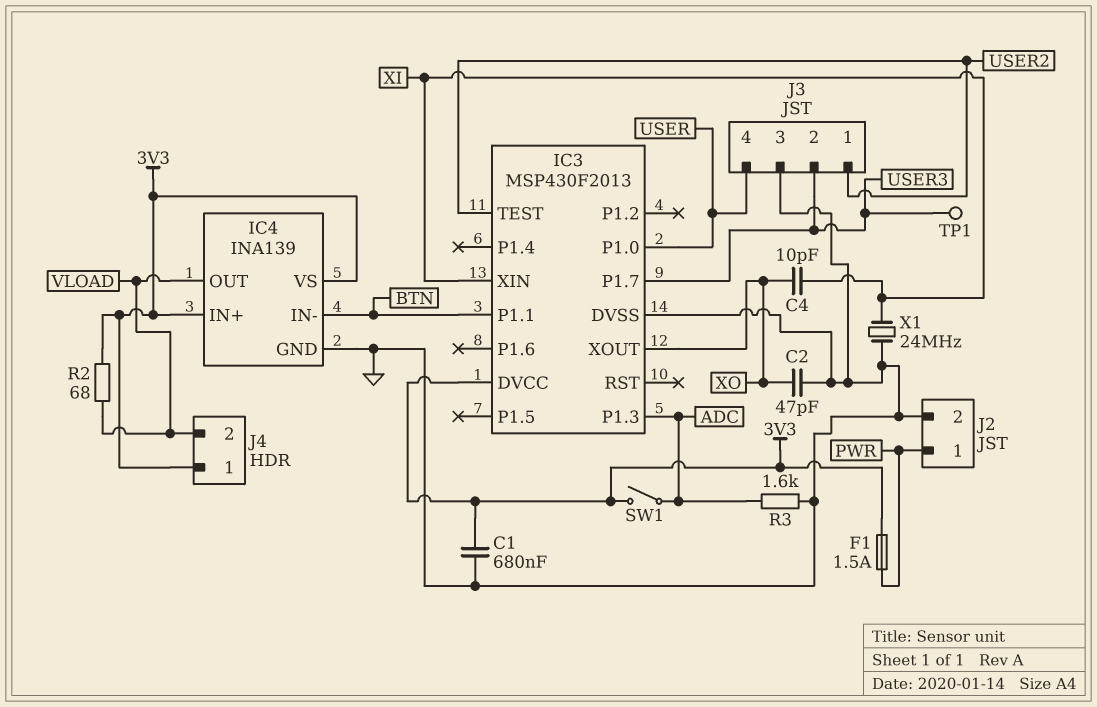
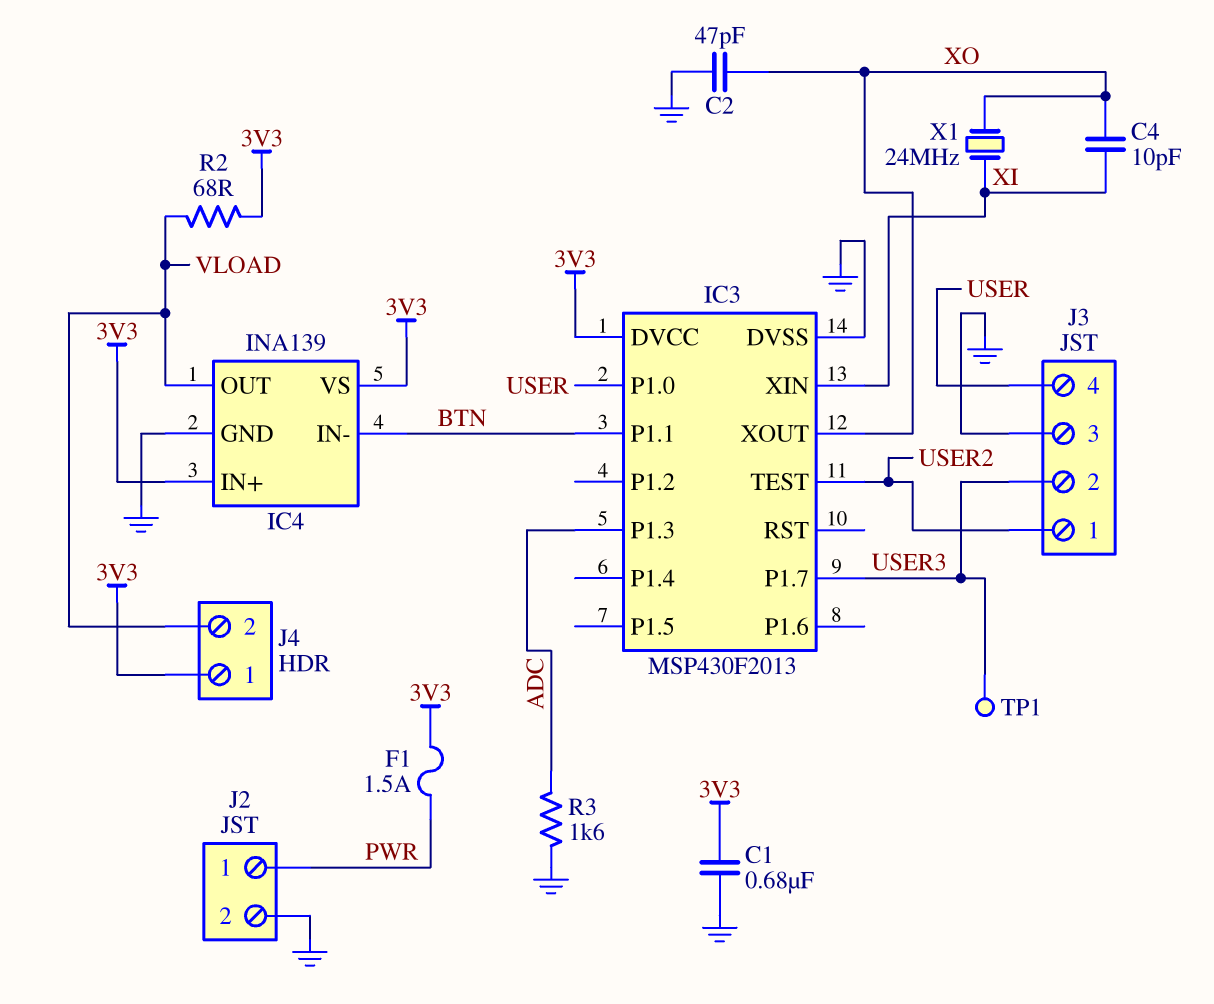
SW1: switch (3V3, ADC) -> none
X1: 24MHz (GND, XI) -> 24MHz (XI, XO)

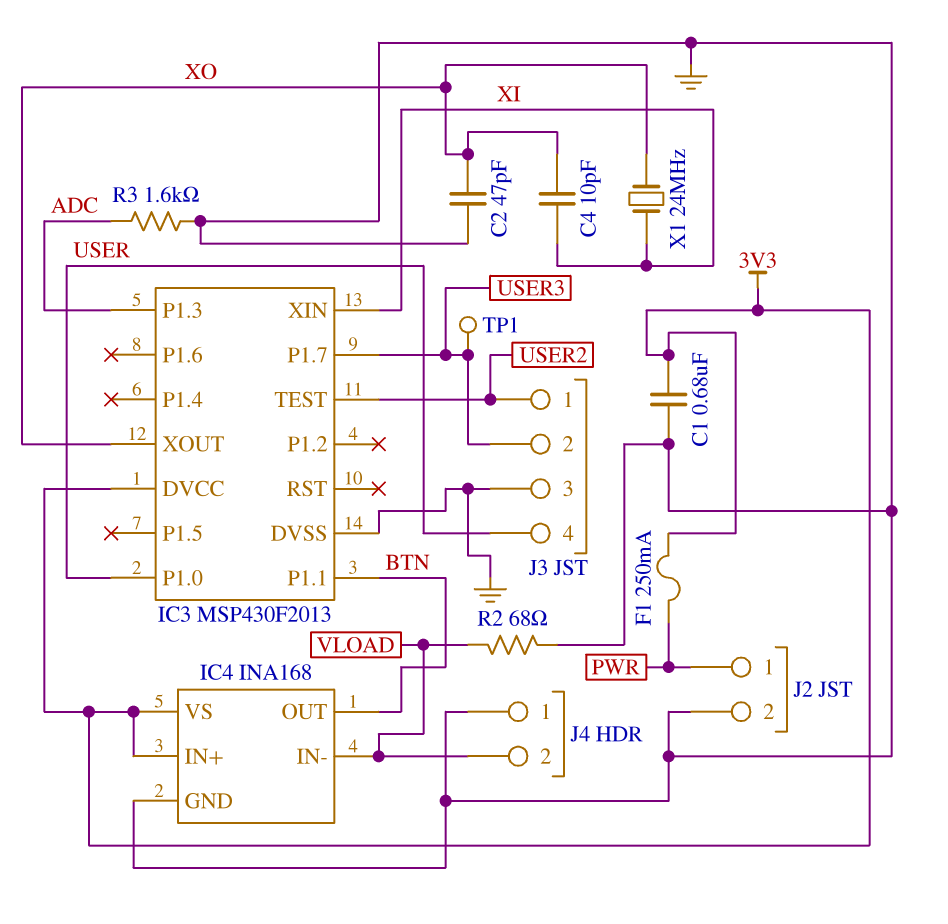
F1: 1.5A (3V3, PWR) -> 250mA (3V3, PWR)
IC4: INA139 -> INA168
IC4 pin IN-: BTN -> VLOAD
IC4 pin OUT: VLOAD -> BTN
J4 pin 1: 3V3 -> GND
R2: 68 (3V3, VLOAD) -> 68 (GND, VLOAD)

